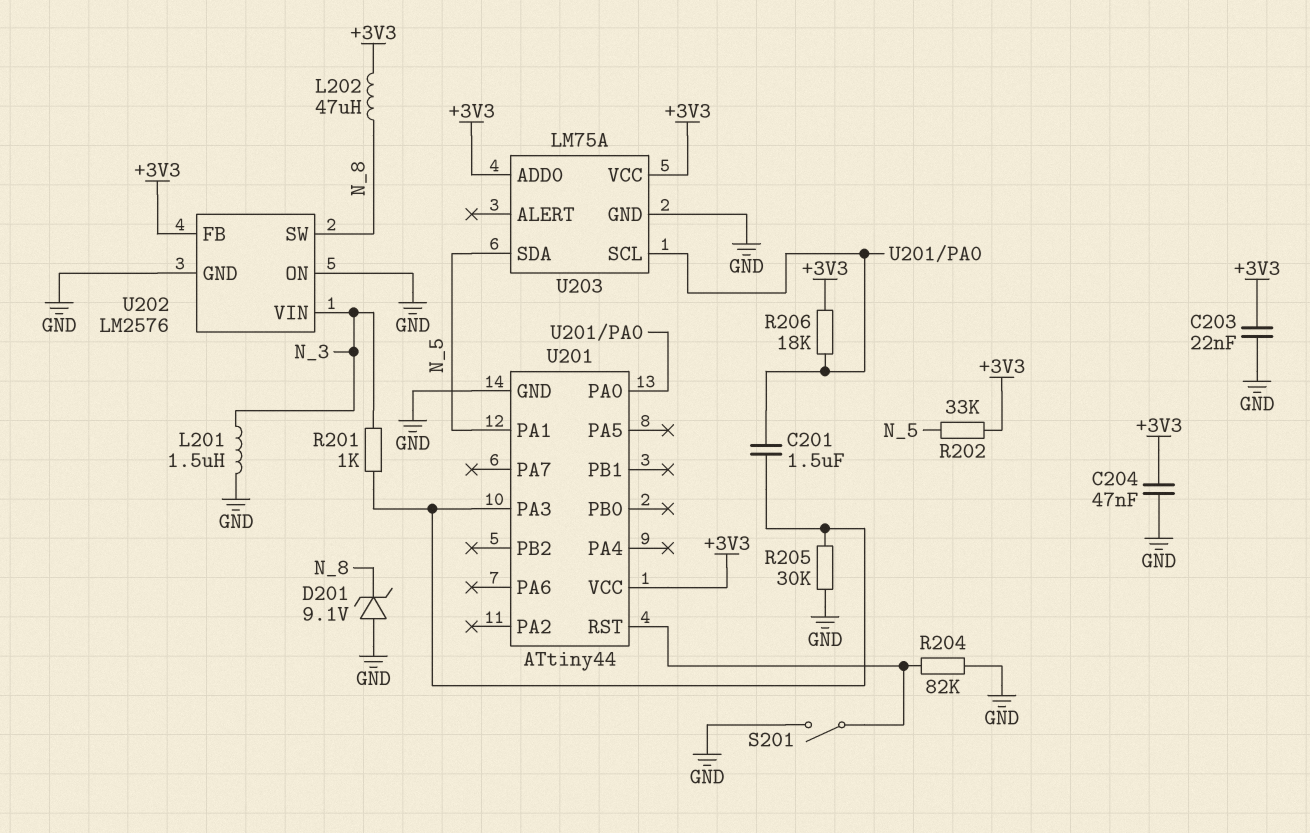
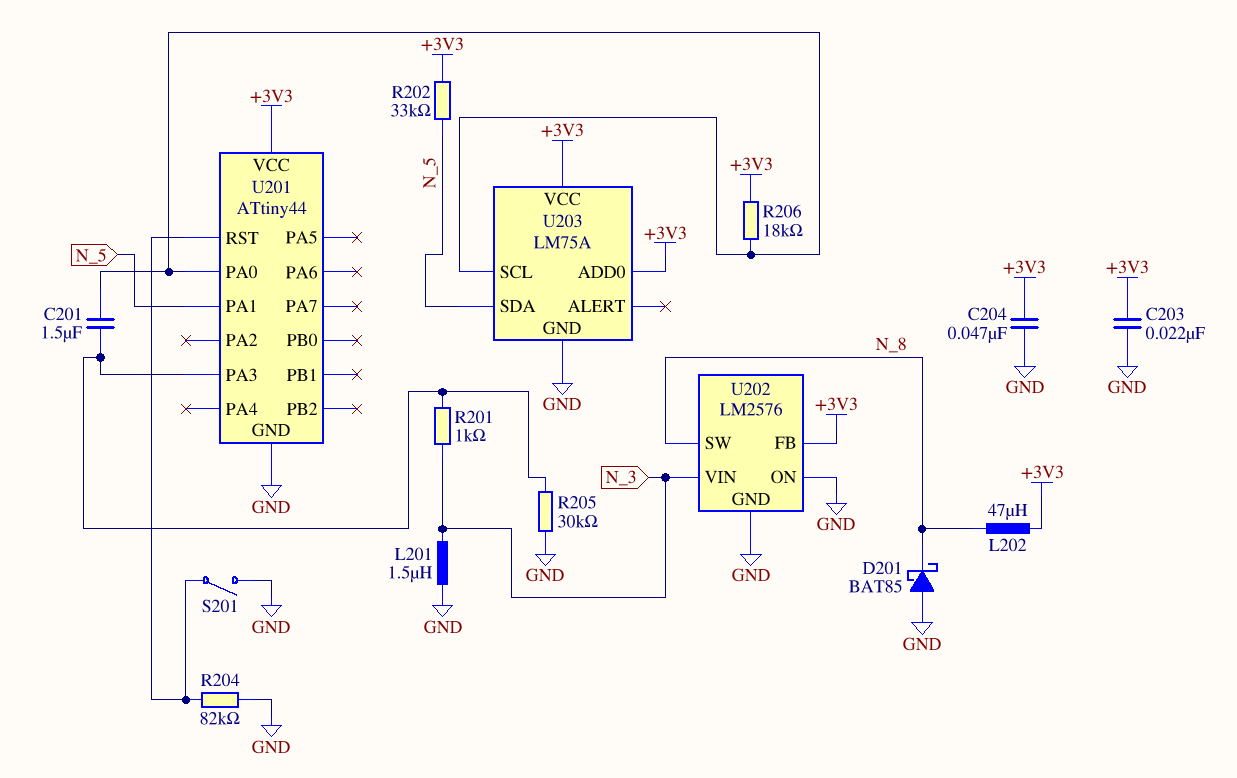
D201: zener 9.1V (A GND, K N_8) -> schottky BAT85 (A GND, K N_8)

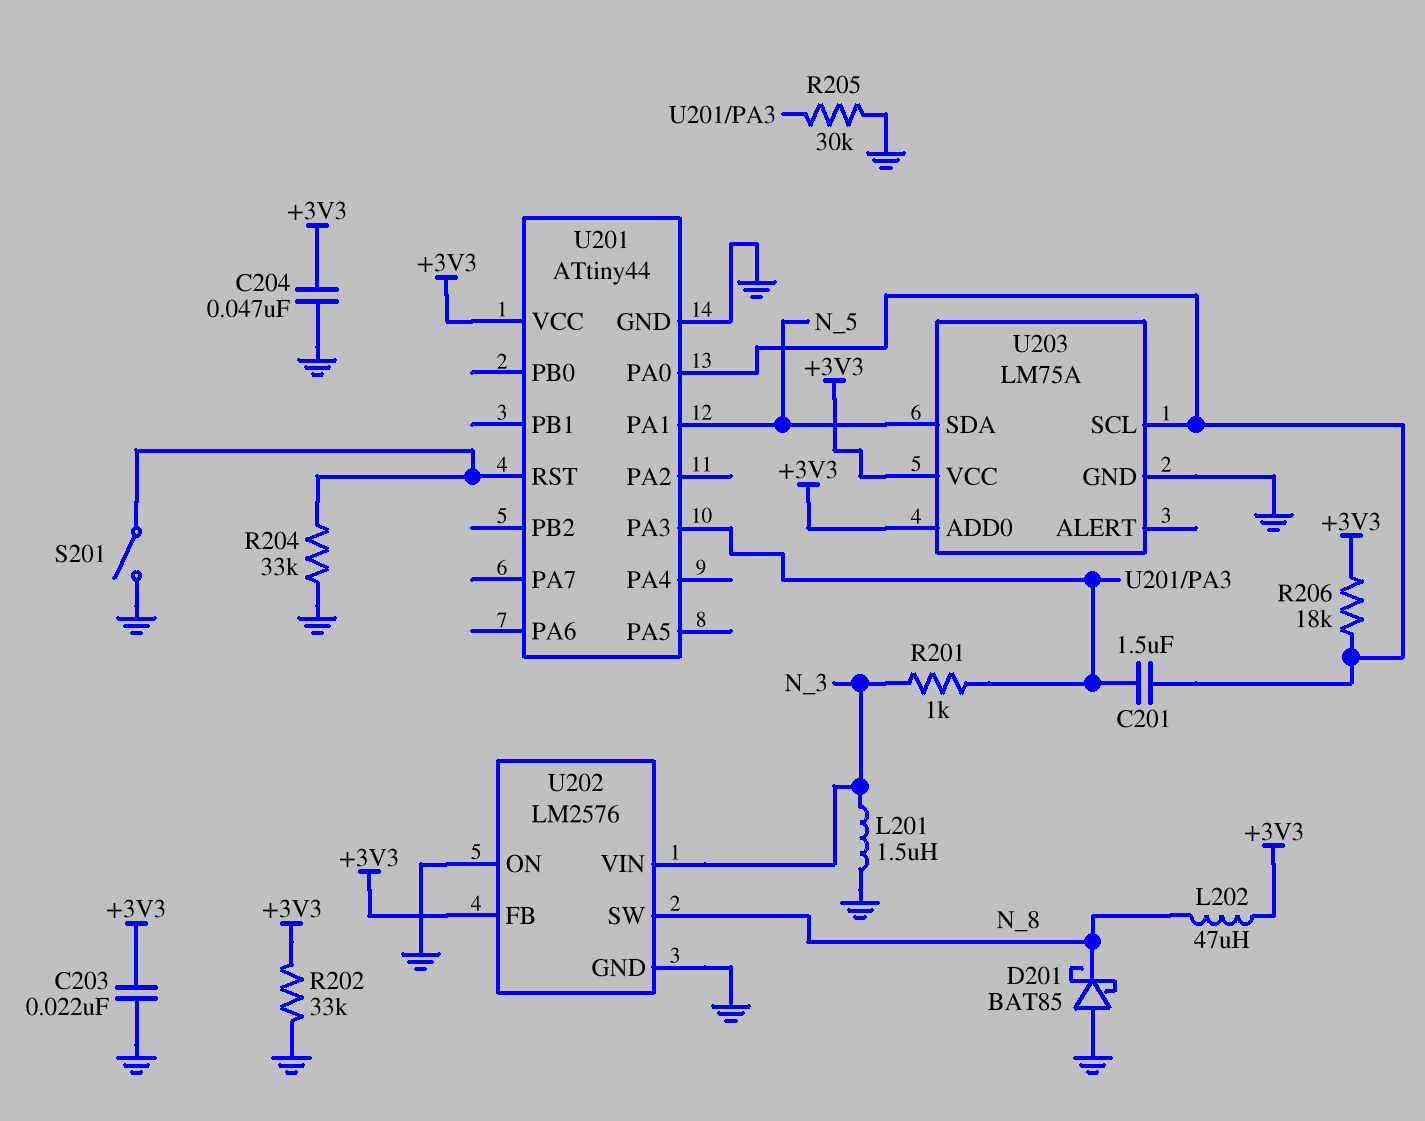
R202: 33k (+3V3, N_5) -> 33k (+3V3, GND)
R204: 82k (GND, U201/RST) -> 33k (GND, U201/RST)

